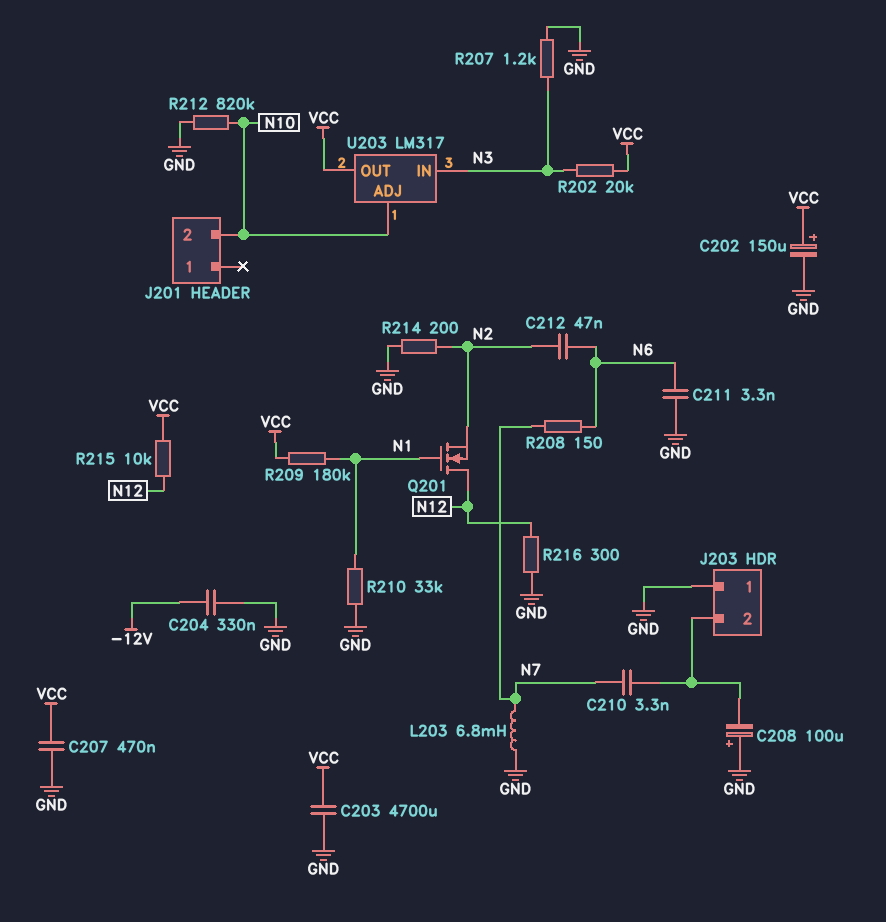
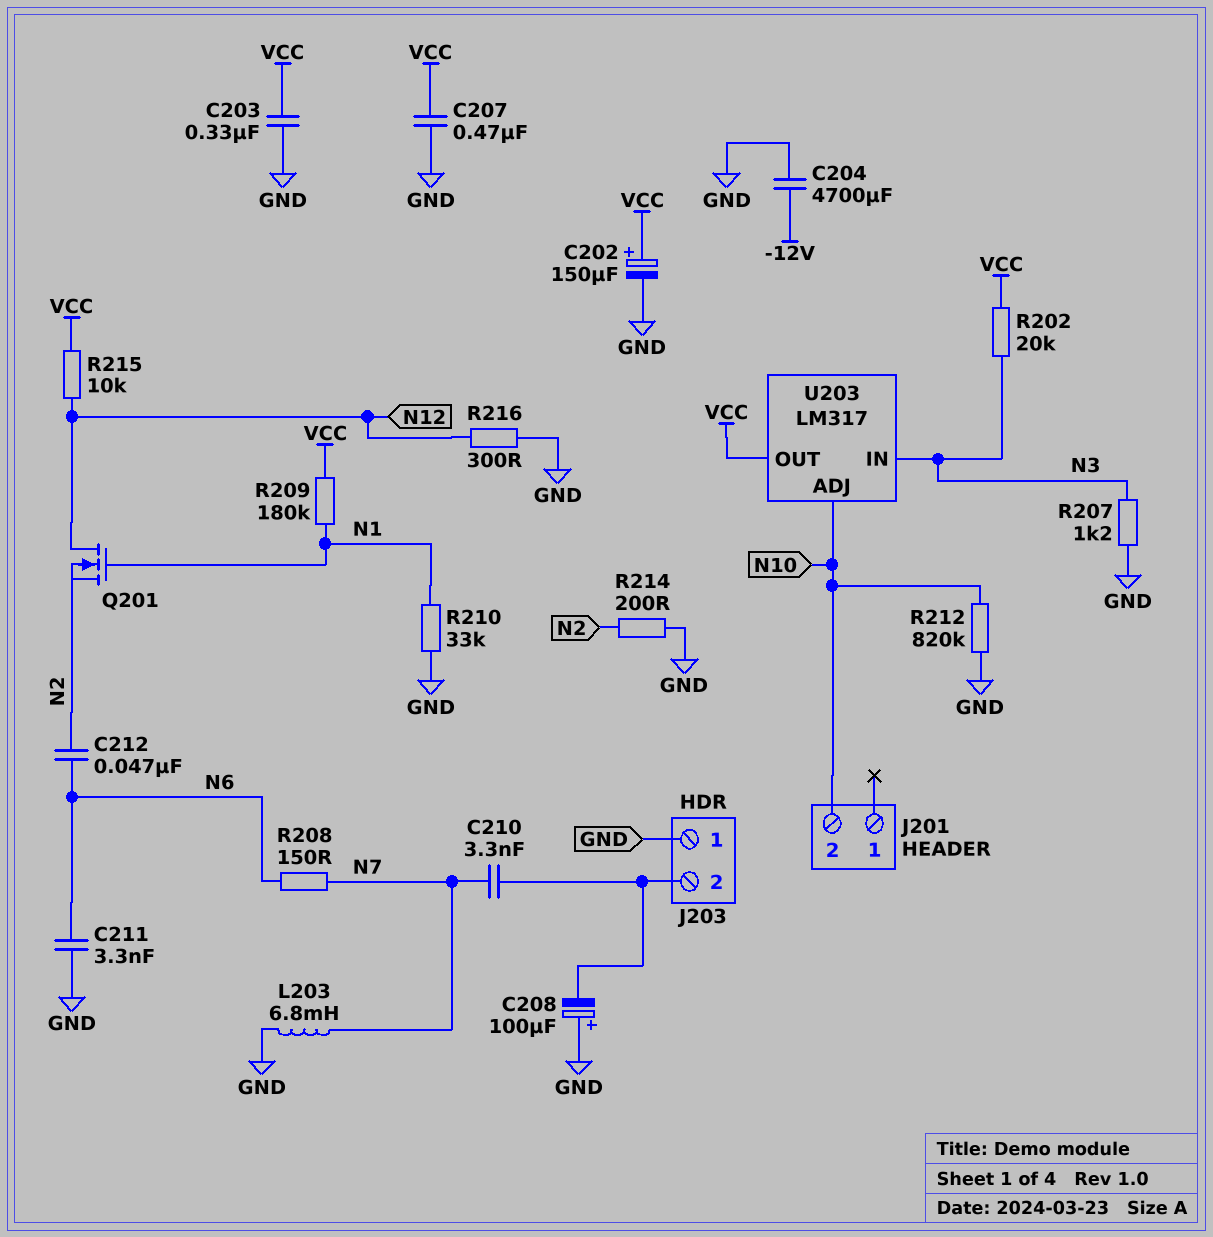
C203: 4700uF (GND, VCC) -> 330nF (GND, VCC)
C204: 330nF (-12V, GND) -> 4700uF (-12V, GND)

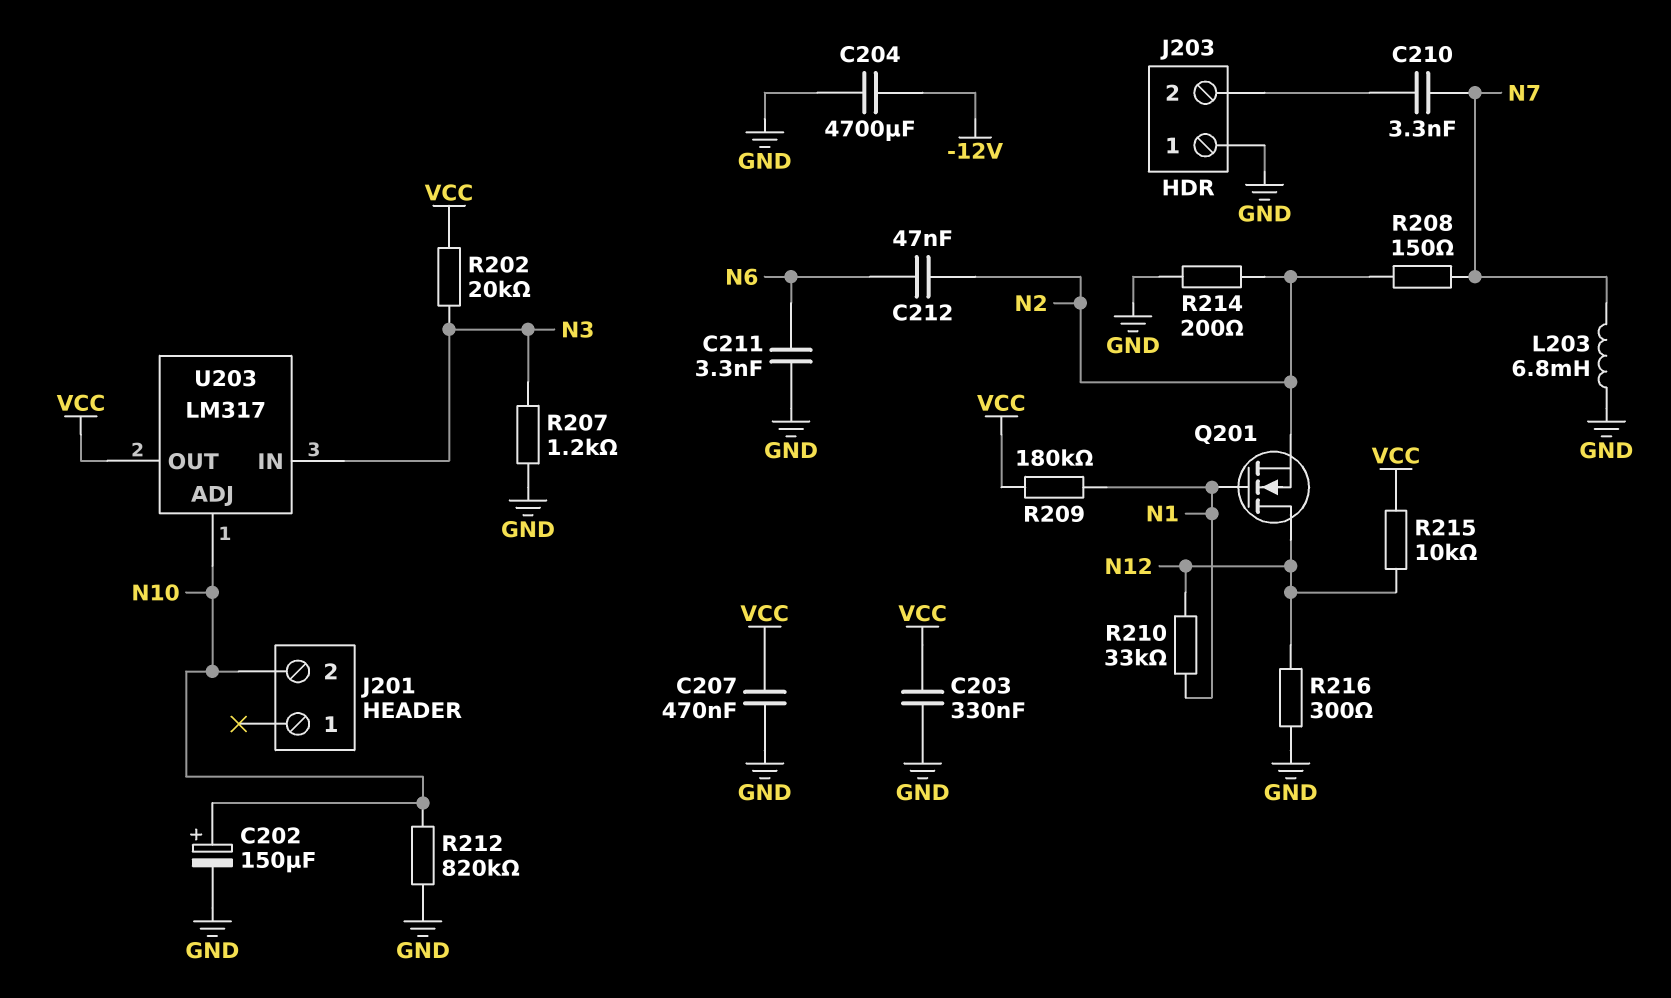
C202: 150uF (plus VCC, minus GND) -> 150uF (plus N10, minus GND)
C208: 100uF (plus GND, minus J203/2) -> none
R208: 150 (N6, N7) -> 150 (N2, N7)
R210: 33k (GND, N1) -> 33k (N1, N12)

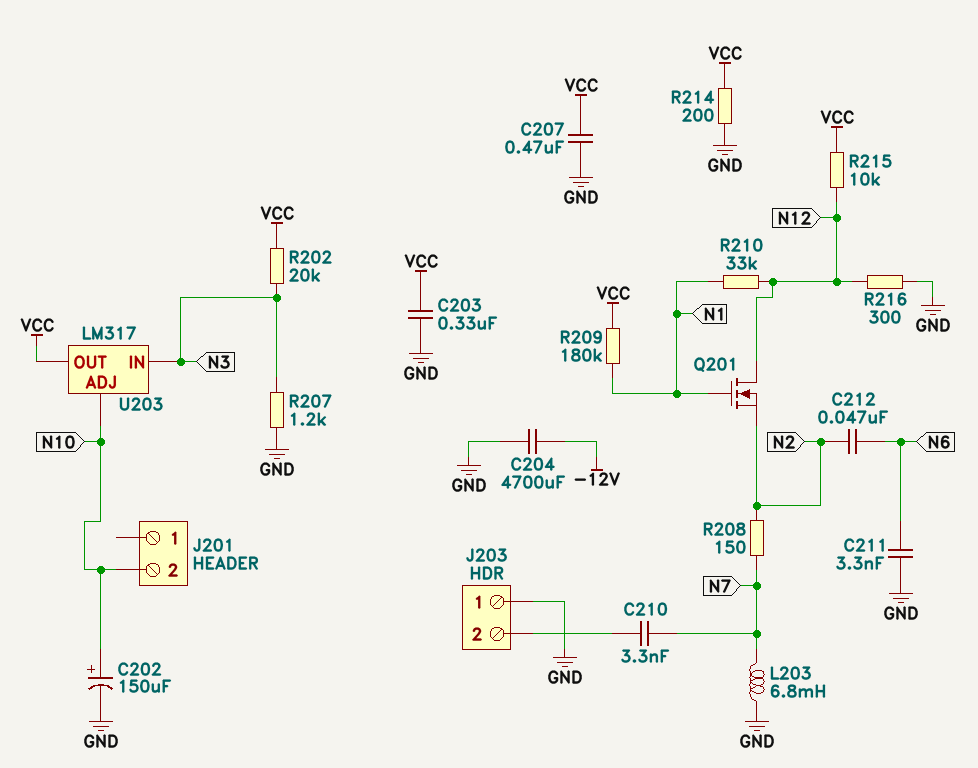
R212: 820k (GND, N10) -> none
R214: 200 (GND, N2) -> 200 (GND, VCC)

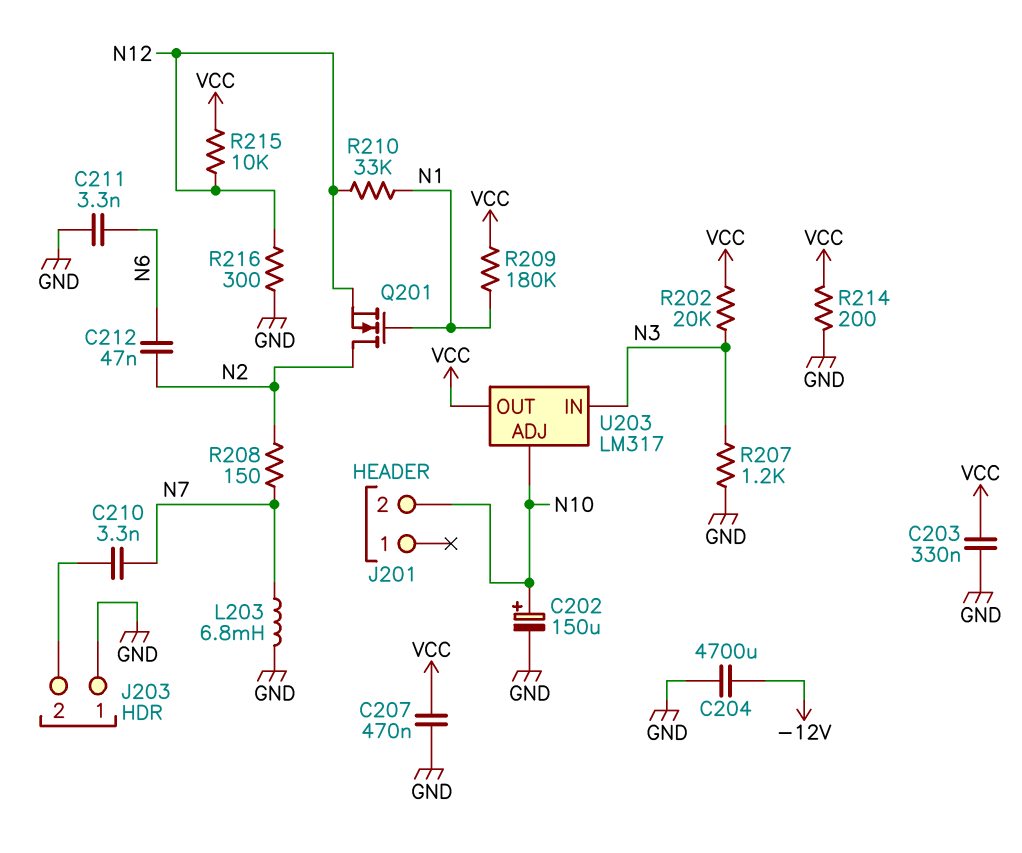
Q201: NMOS (G N1, D N12, S N2) -> NMOS (G N1, D N2, S N12)

